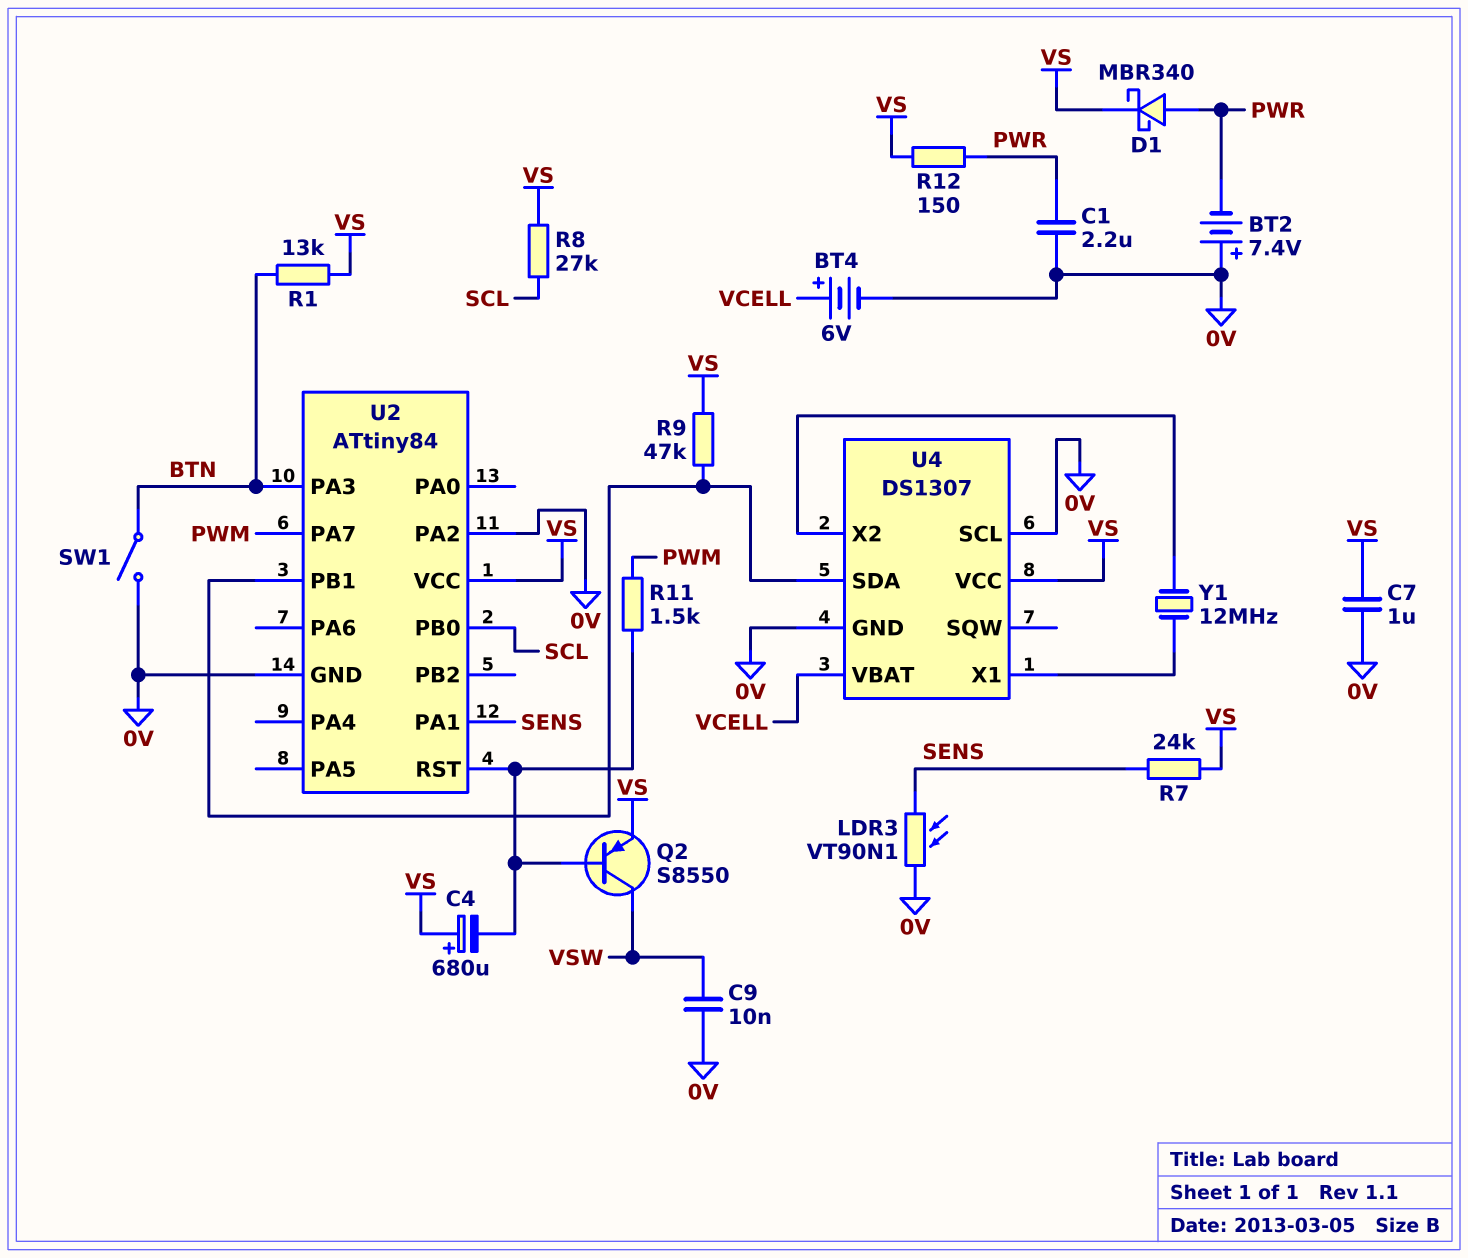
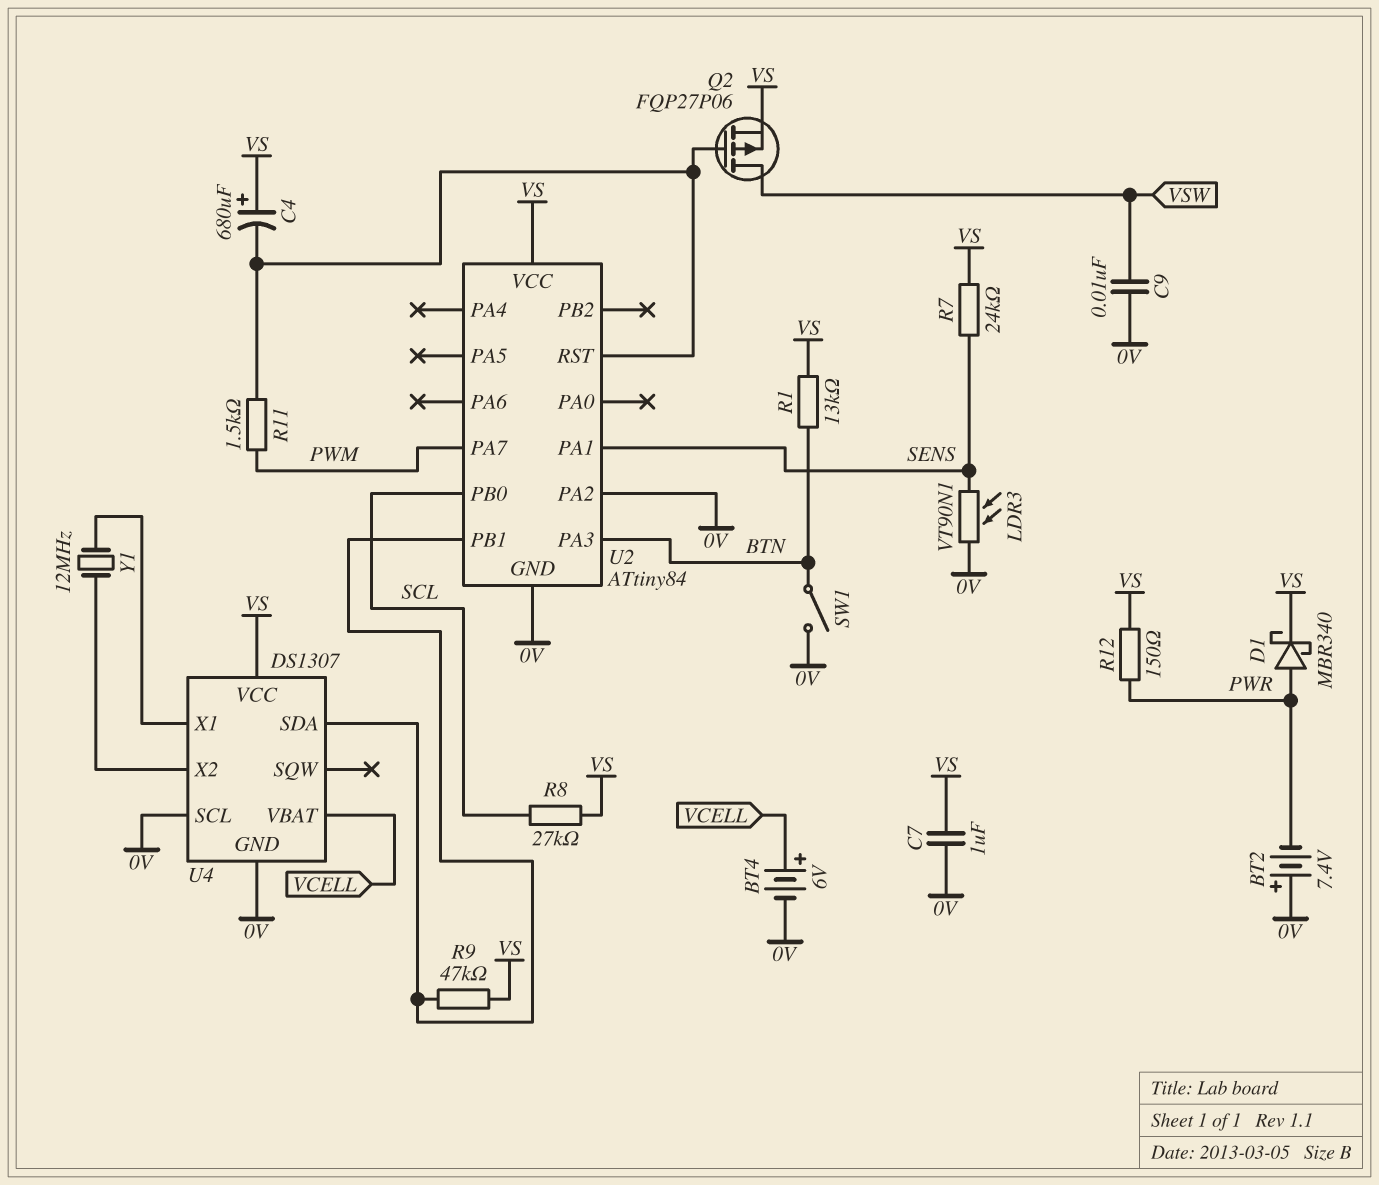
C1: 2.2uF (0V, PWR) -> none
Q2: PNP S8550 (B U2/RST, C VSW, E VS) -> PMOS FQP27P06 (G U2/RST, D VSW, S VS)

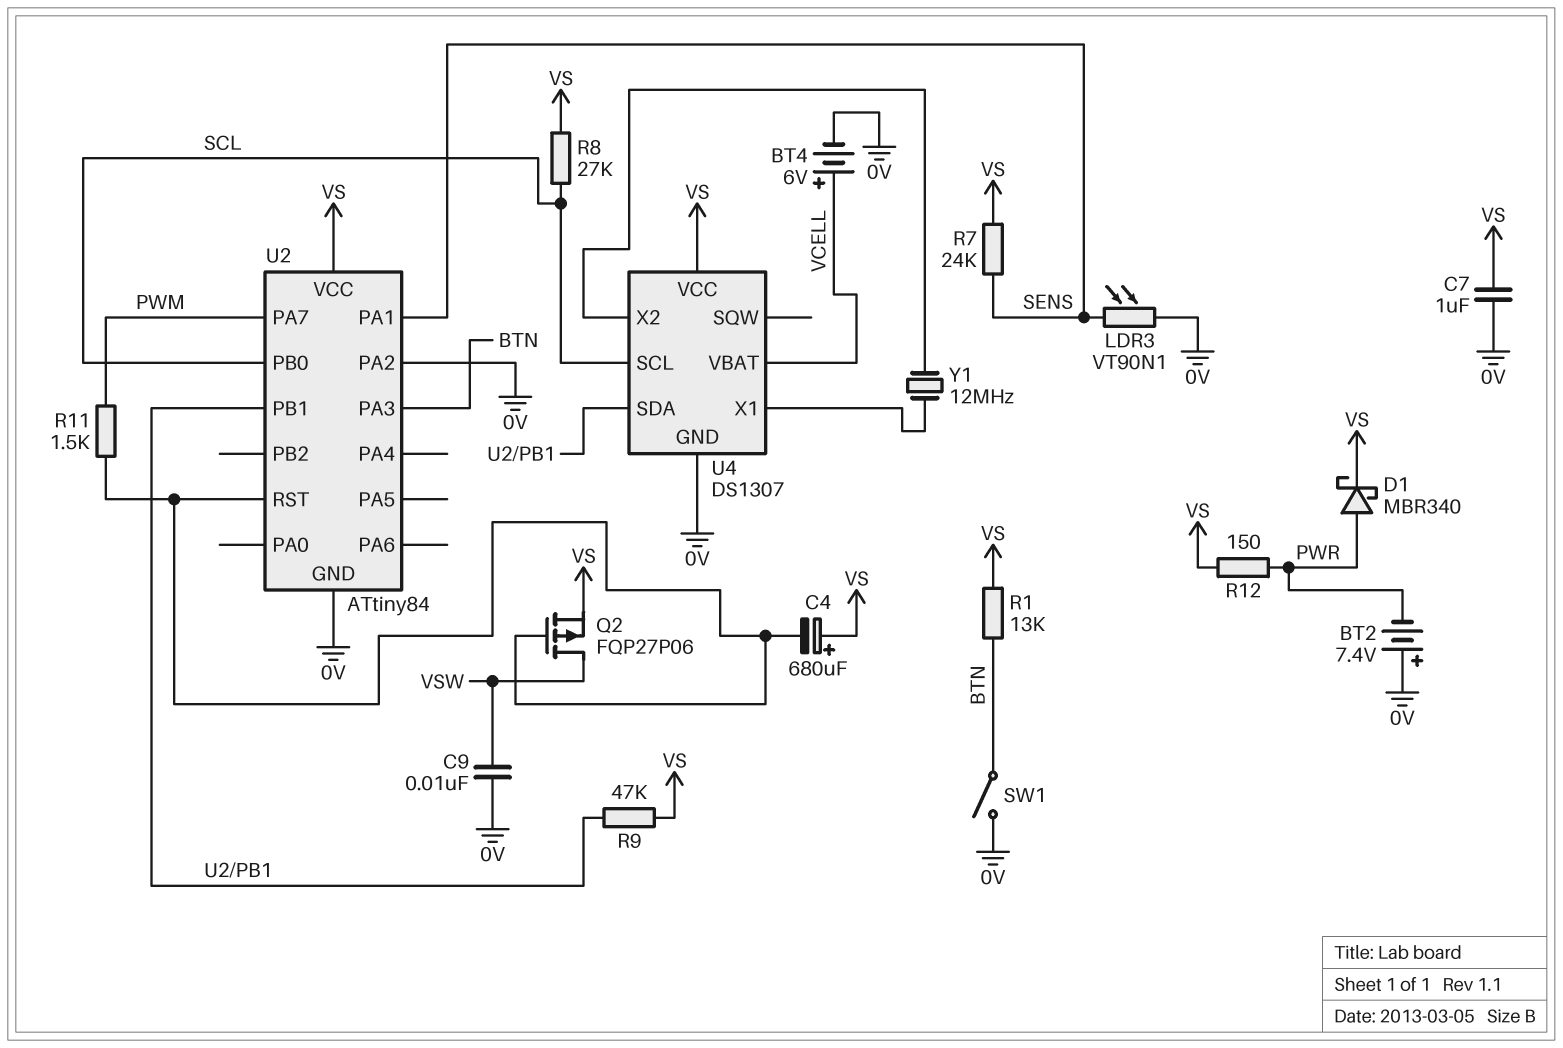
U4 pin SCL: 0V -> SCL

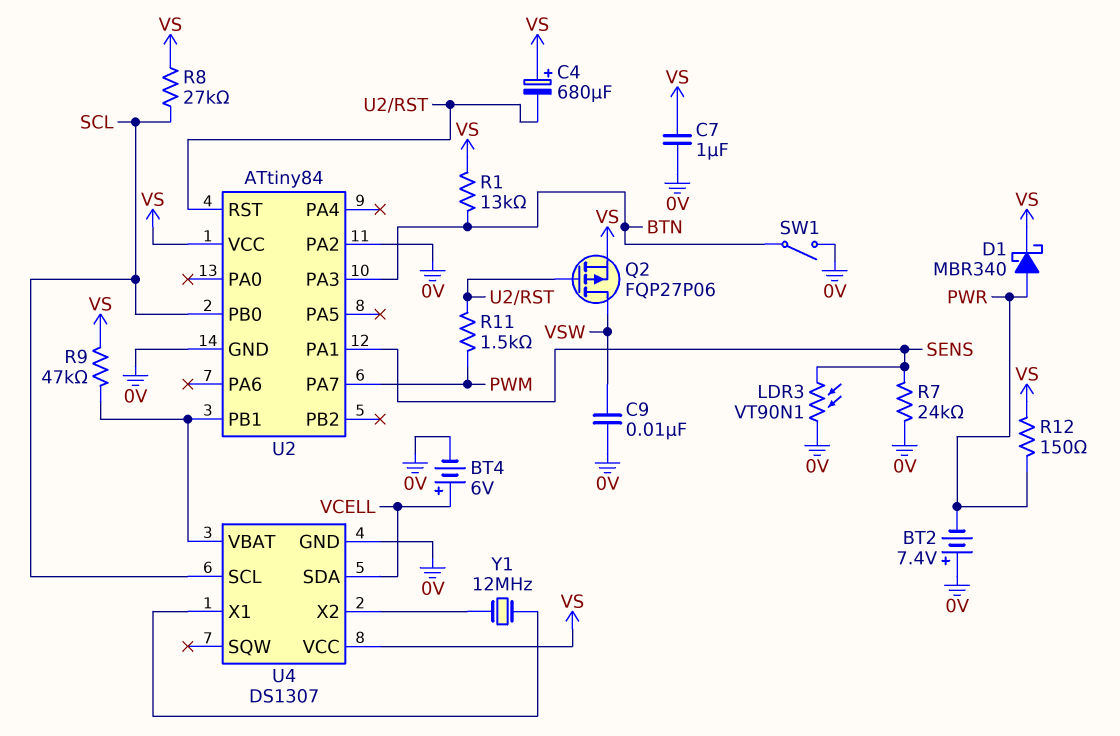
R7: 24k (SENS, VS) -> 24k (0V, SENS)
U4 pin SDA: U2/PB1 -> VCELL
U4 pin VBAT: VCELL -> U2/PB1

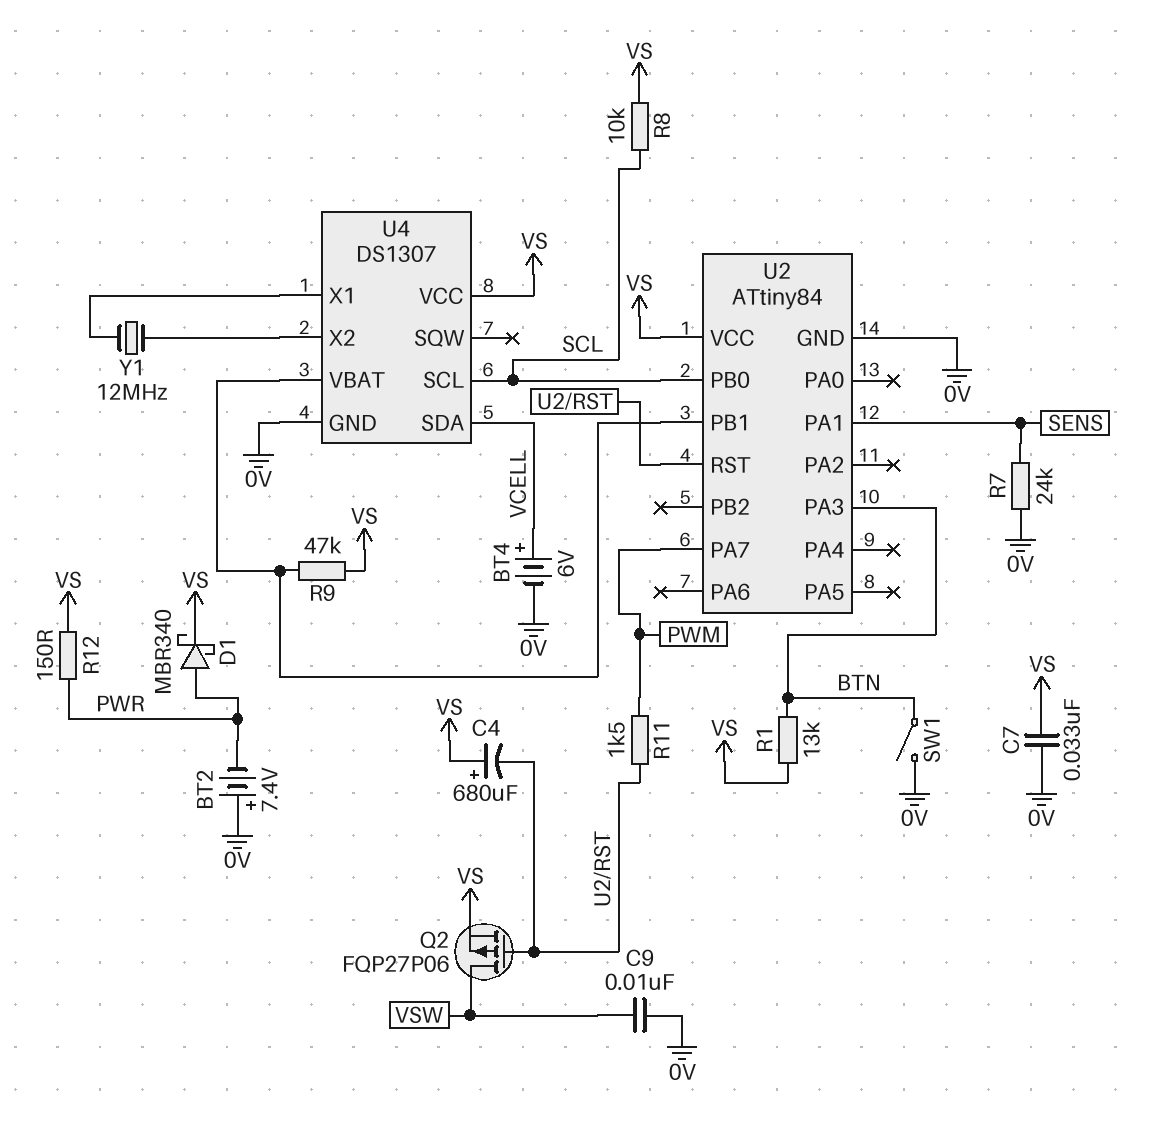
C7: 1uF (0V, VS) -> 33nF (0V, VS)
LDR3: VT90N1 (0V, SENS) -> none
R8: 27k (SCL, VS) -> 10k (SCL, VS)
U2 pin PA2: 0V -> none

